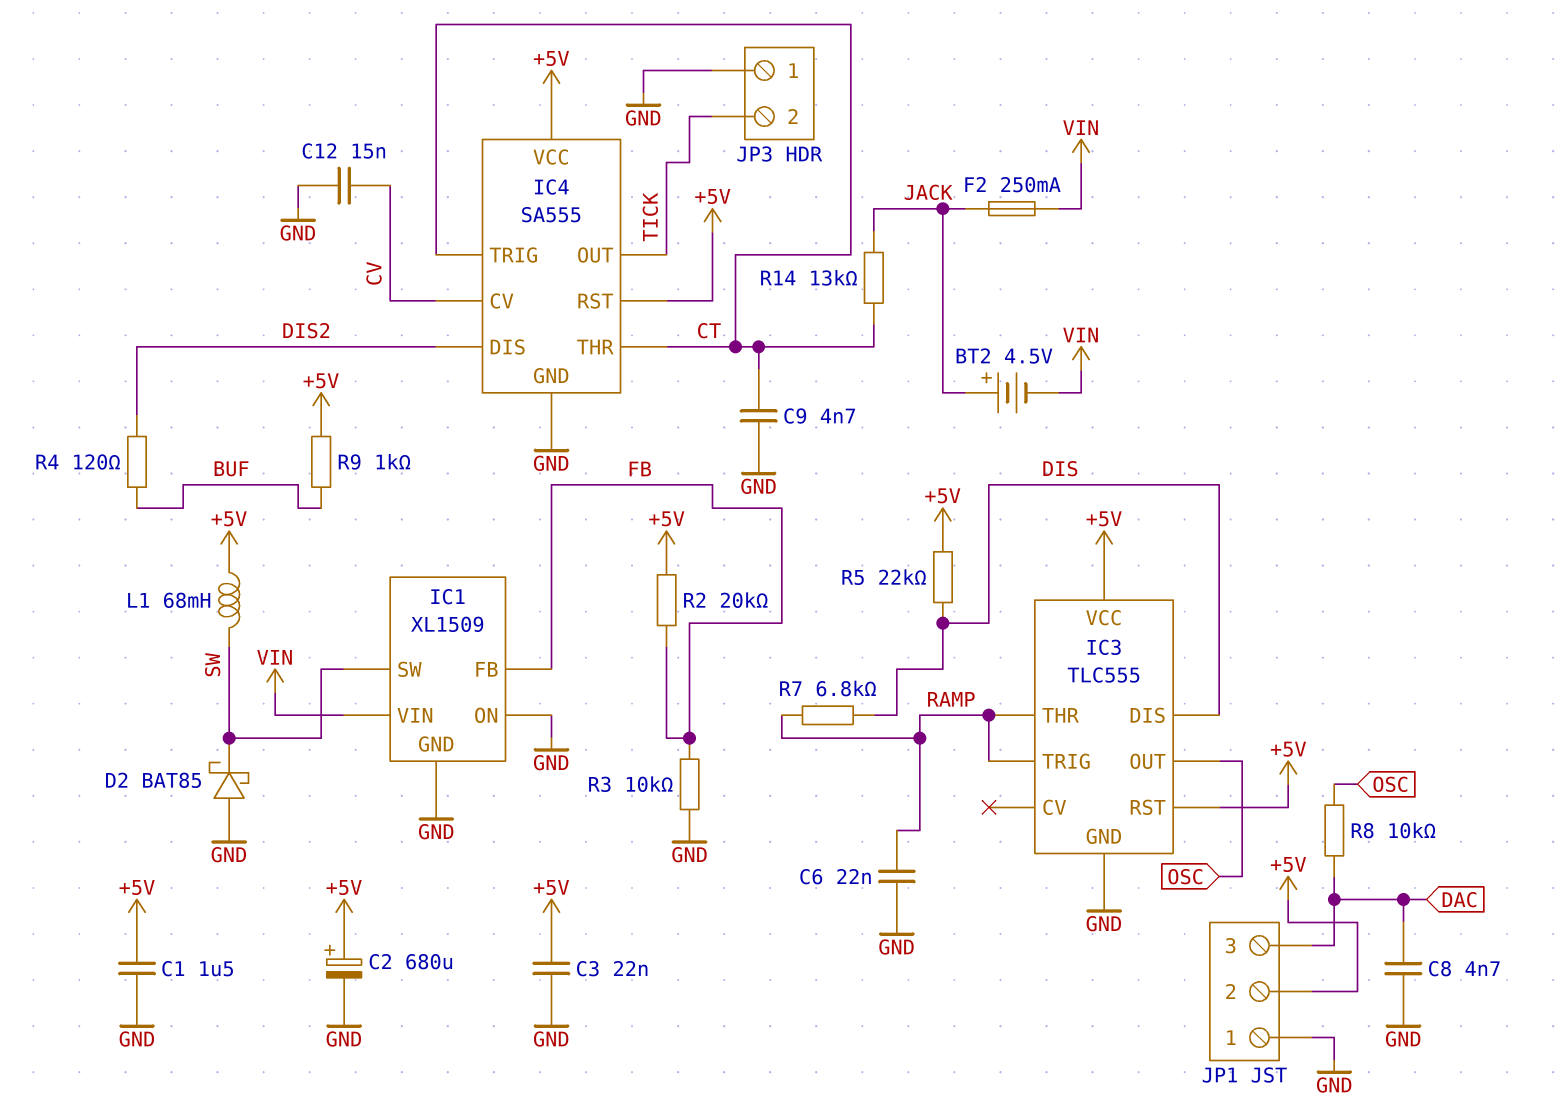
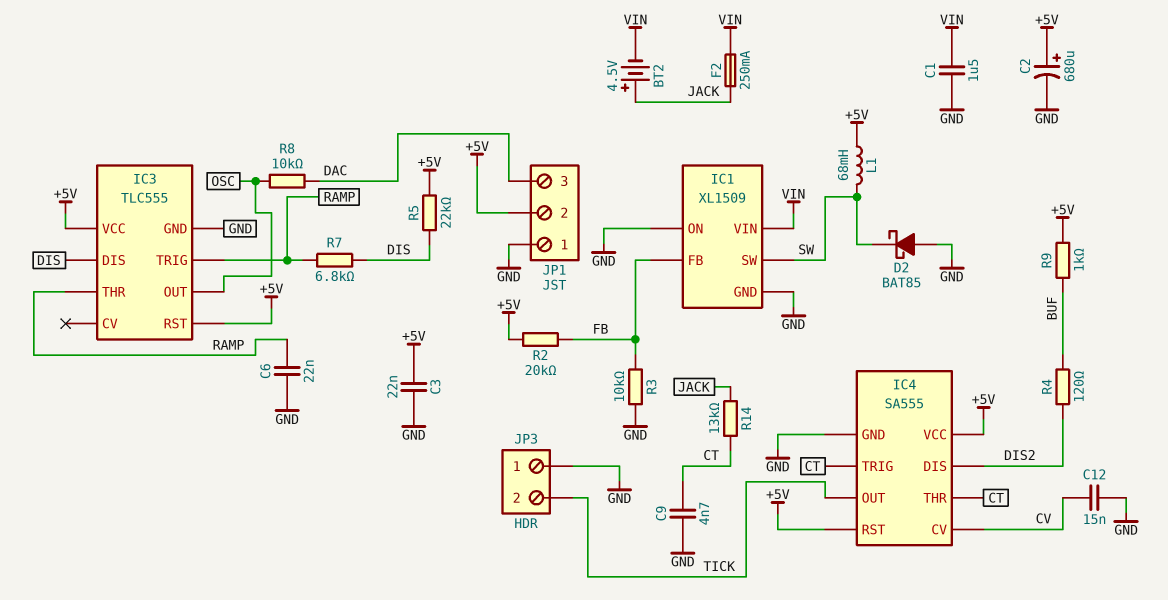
C1: 1.5uF (+5V, GND) -> 1.5uF (GND, VIN)
C8: 4.7nF (DAC, GND) -> none

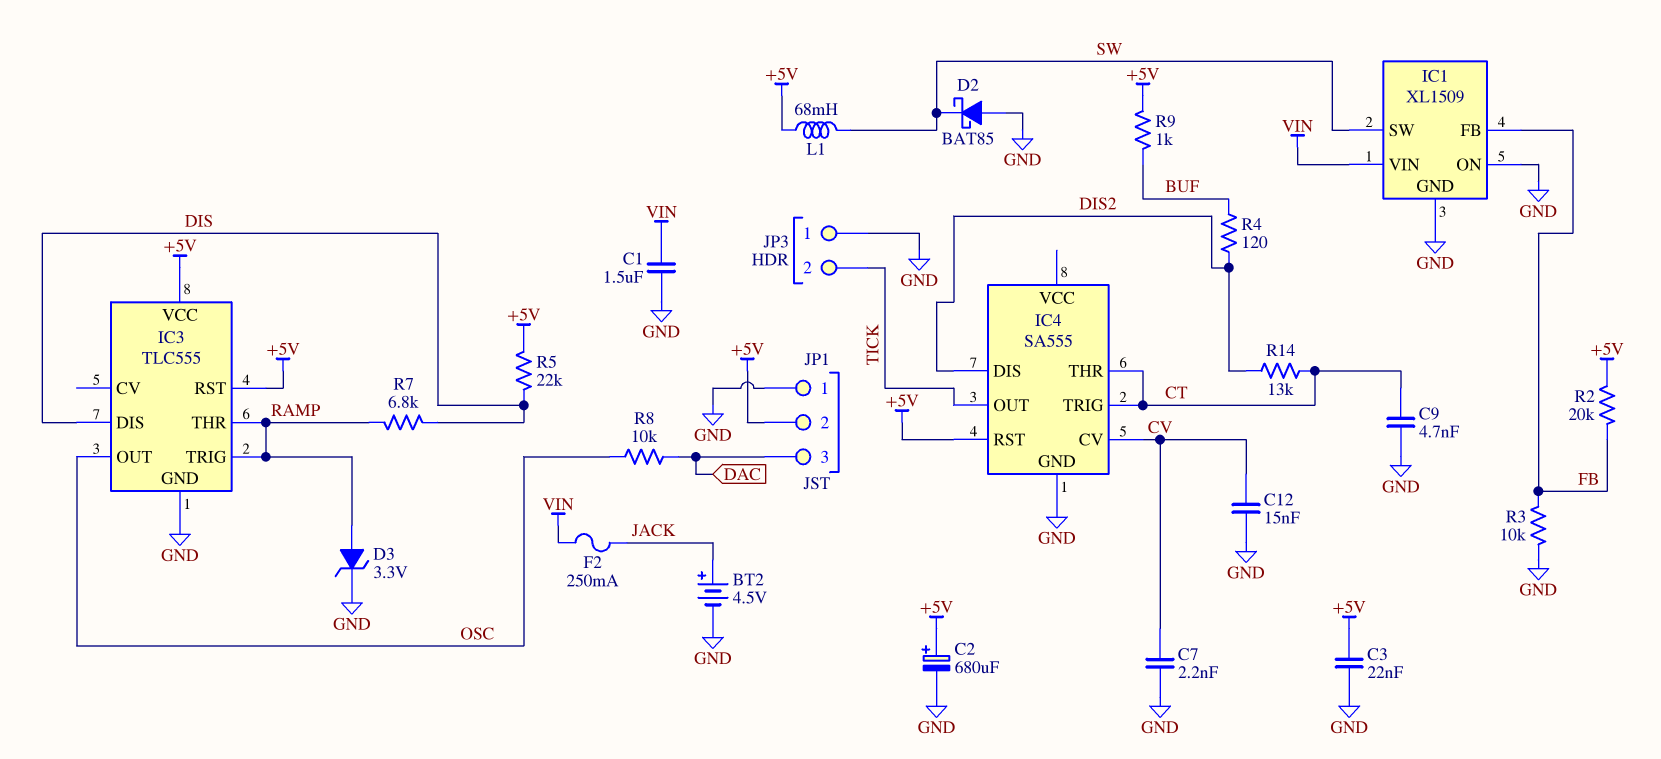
BT2: 4.5V (plus JACK, minus VIN) -> 4.5V (plus JACK, minus GND)
C6: 22nF (GND, RAMP) -> none
C7: none -> 2.2nF (CV, GND)
D3: none -> zener 3.3V (A RAMP, K GND)
IC4 pin VCC: +5V -> none
R14: 13k (CT, JACK) -> 13k (CT, DIS2)

